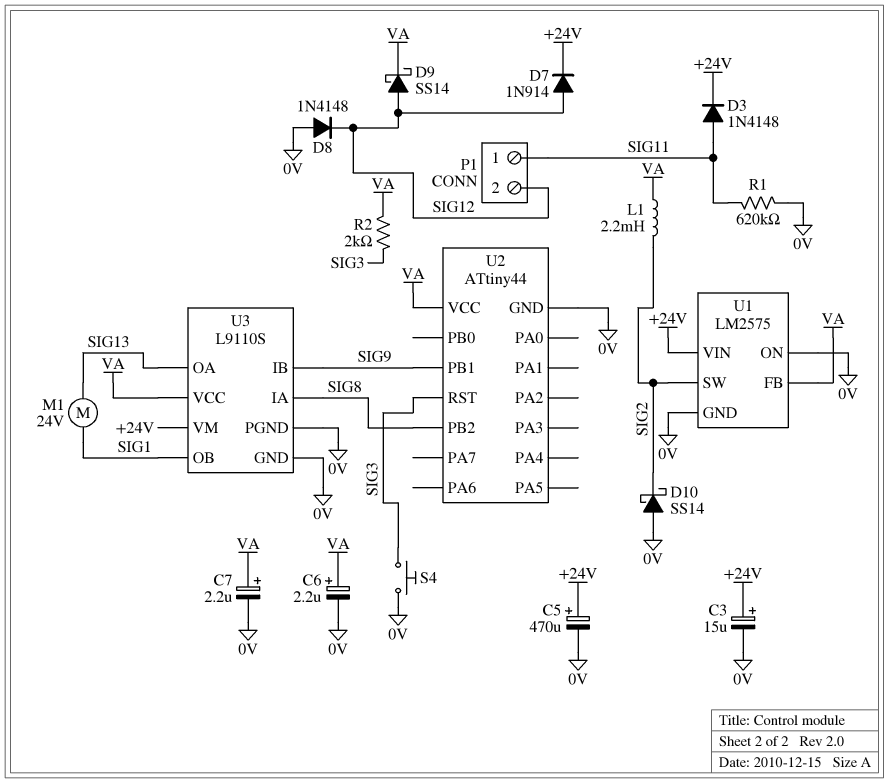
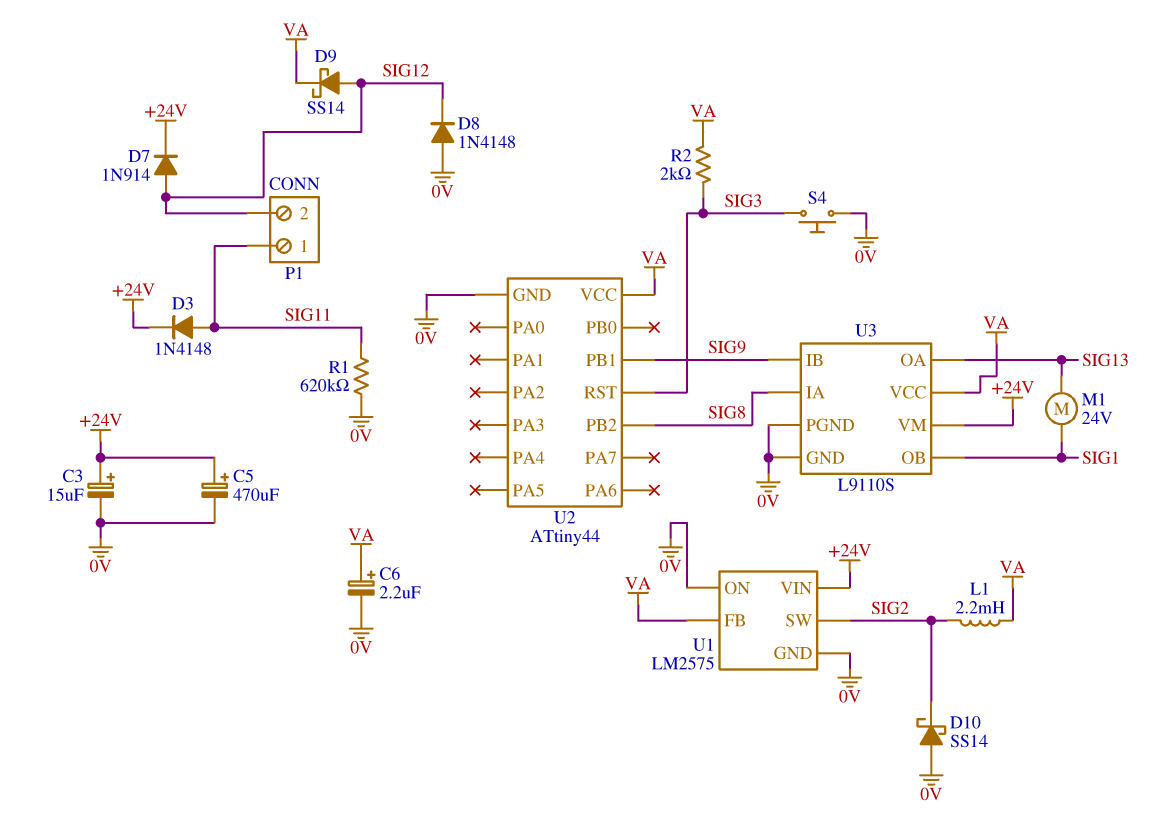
C7: 2.2uF (plus VA, minus 0V) -> none

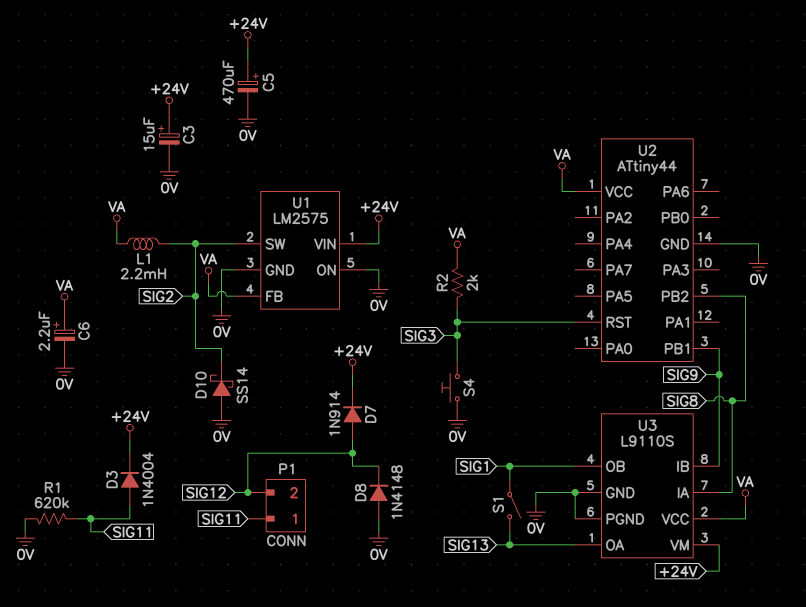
D3: diode 1N4148 (A SIG11, K +24V) -> diode 1N4004 (A SIG11, K +24V)
D9: schottky SS14 (A SIG12, K VA) -> none
M1: motor 24V (SIG1, SIG13) -> none
S1: none -> switch (SIG1, SIG13)

